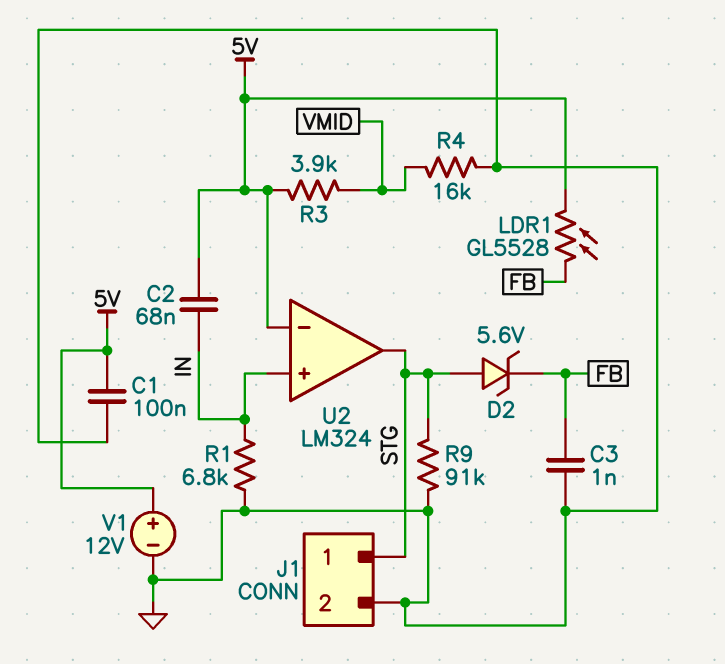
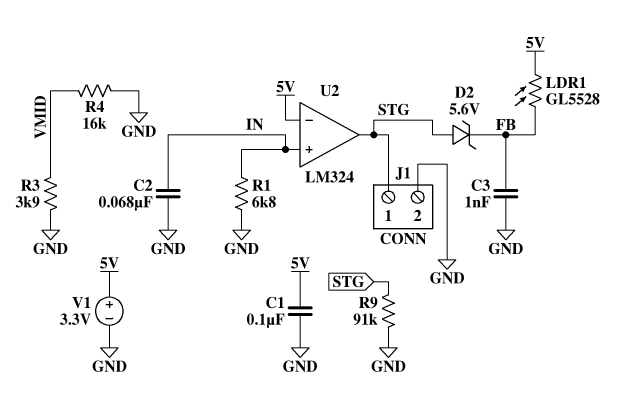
C2: 68nF (5V, IN) -> 68nF (GND, IN)
R3: 3.9k (5V, VMID) -> 3.9k (GND, VMID)
V1: 12V (plus 5V, minus GND) -> 3.3V (plus 5V, minus GND)

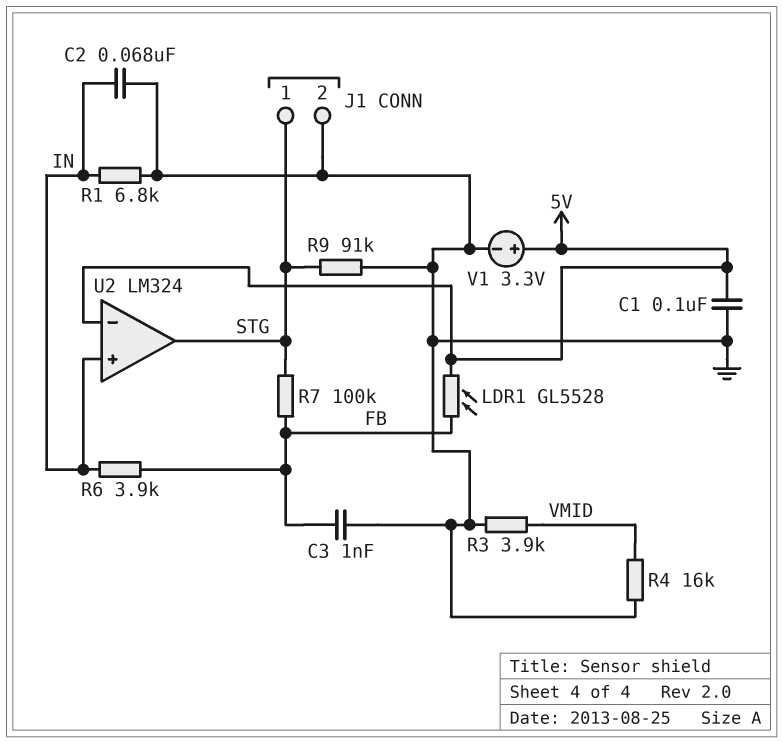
D2: zener 5.6V (A STG, K FB) -> none
R6: none -> 3.9k (FB, IN)
R7: none -> 100k (FB, STG)

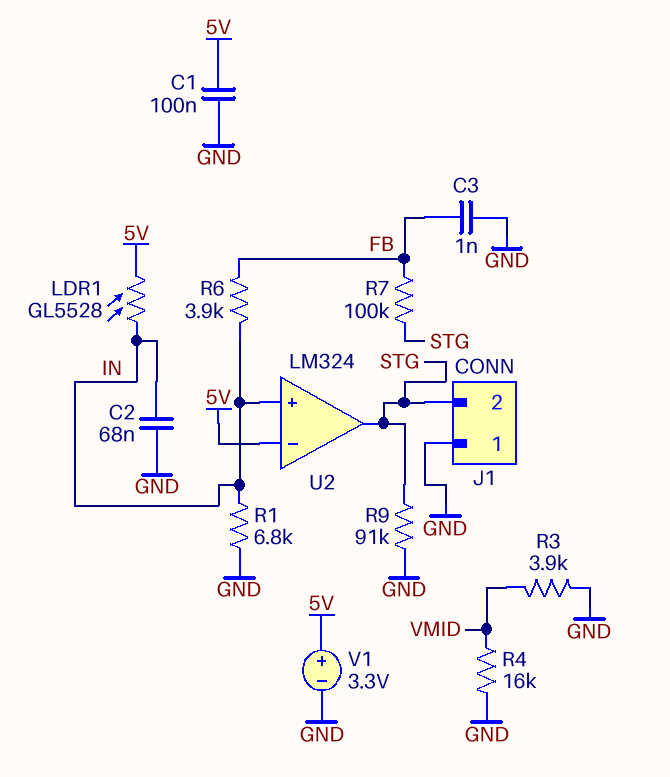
J1 pin 1: STG -> GND
J1 pin 2: GND -> STG
LDR1: GL5528 (5V, FB) -> GL5528 (5V, IN)

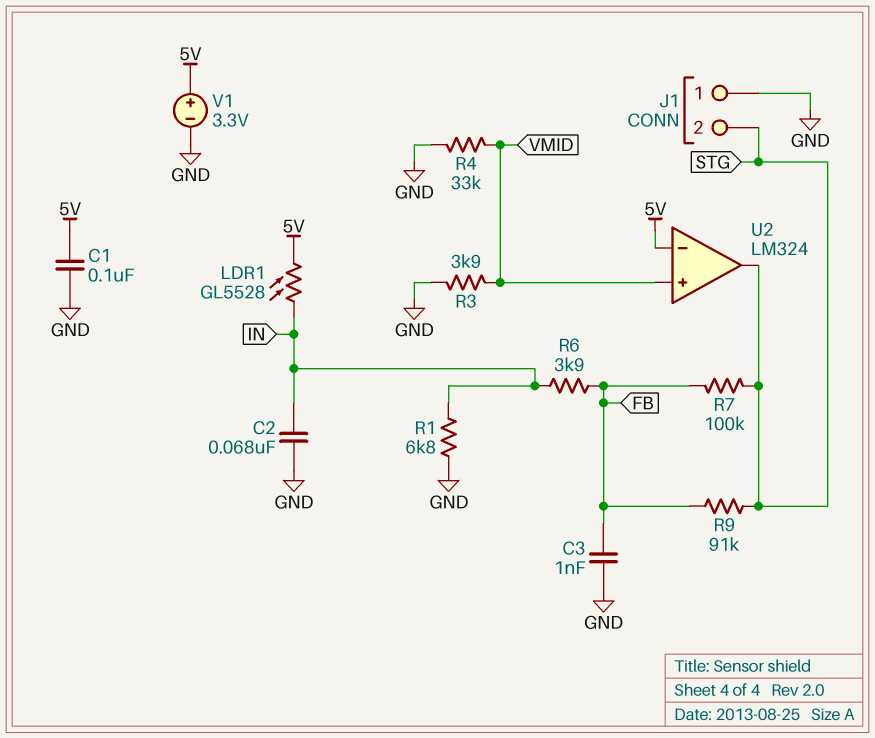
R4: 16k (GND, VMID) -> 33k (GND, VMID)
R9: 91k (GND, STG) -> 91k (FB, STG)
U2 pin in+: IN -> VMID

